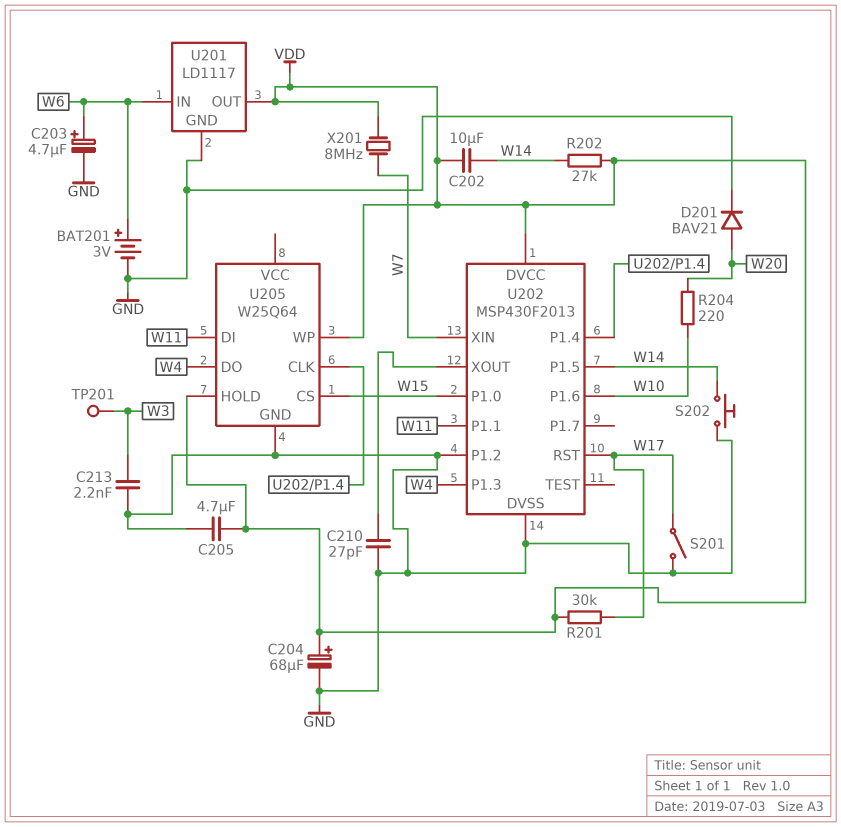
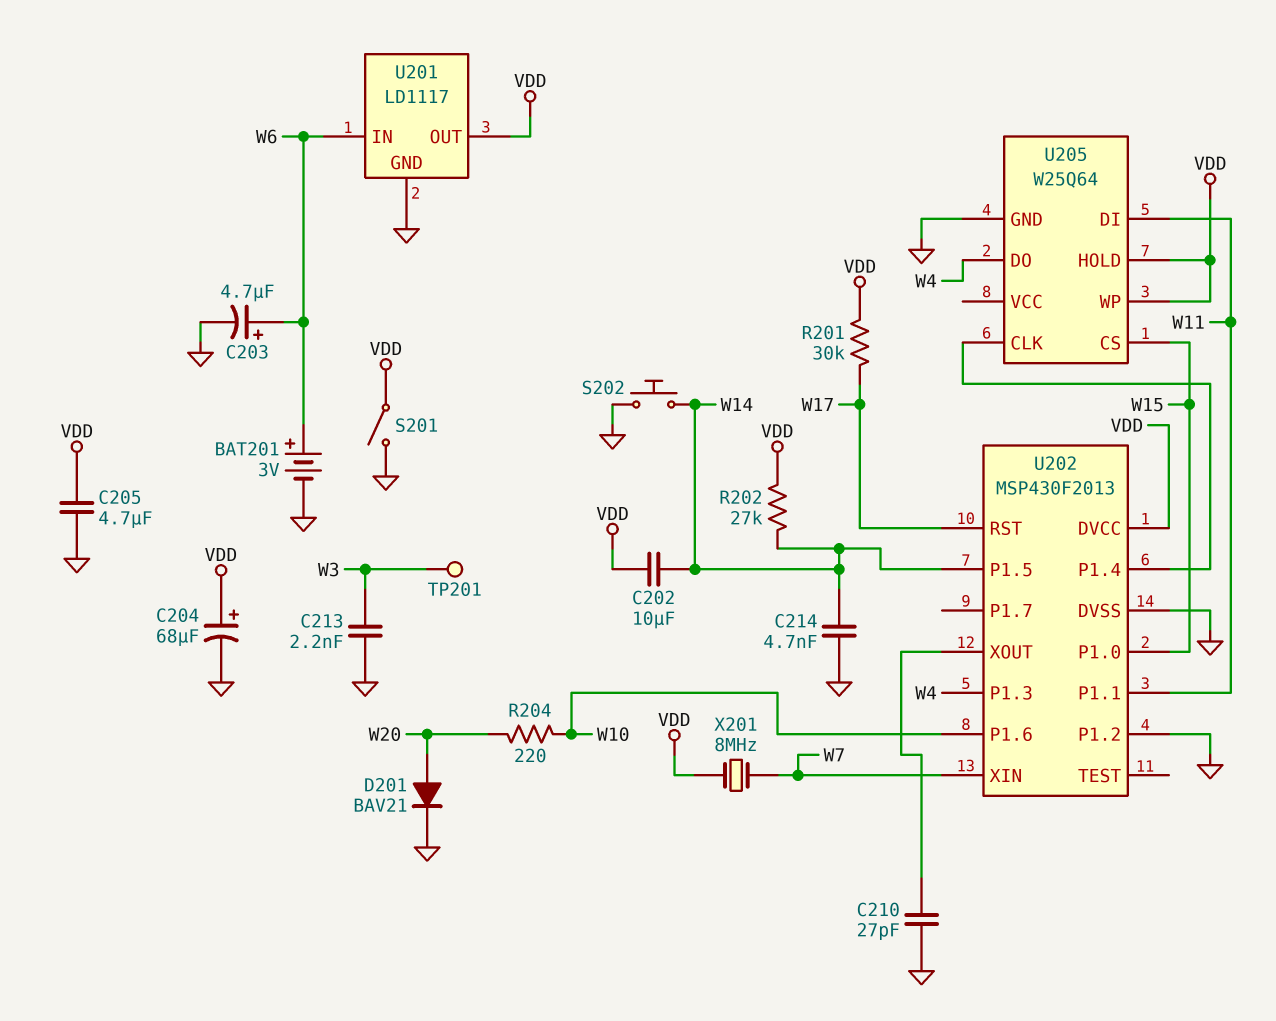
C214: none -> 4.7nF (GND, W14)
S201: switch (GND, W17) -> switch (GND, VDD)

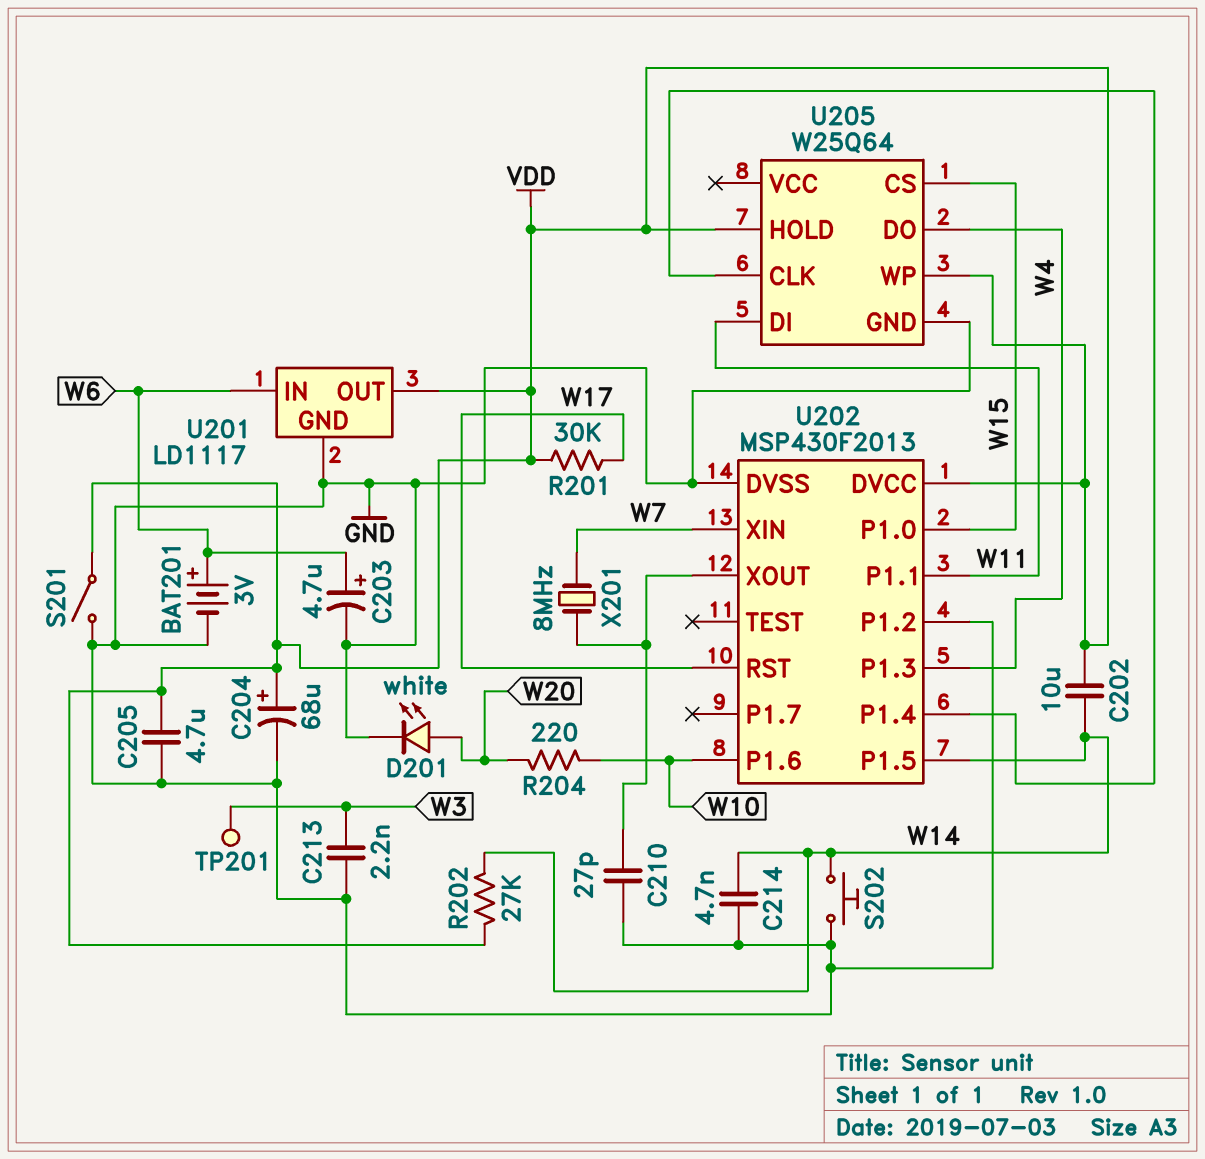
D201: diode BAV21 (A W20, K GND) -> LED white (A W20, K GND)
X201: 8MHz (VDD, W7) -> 8MHz (U202/XOUT, W7)

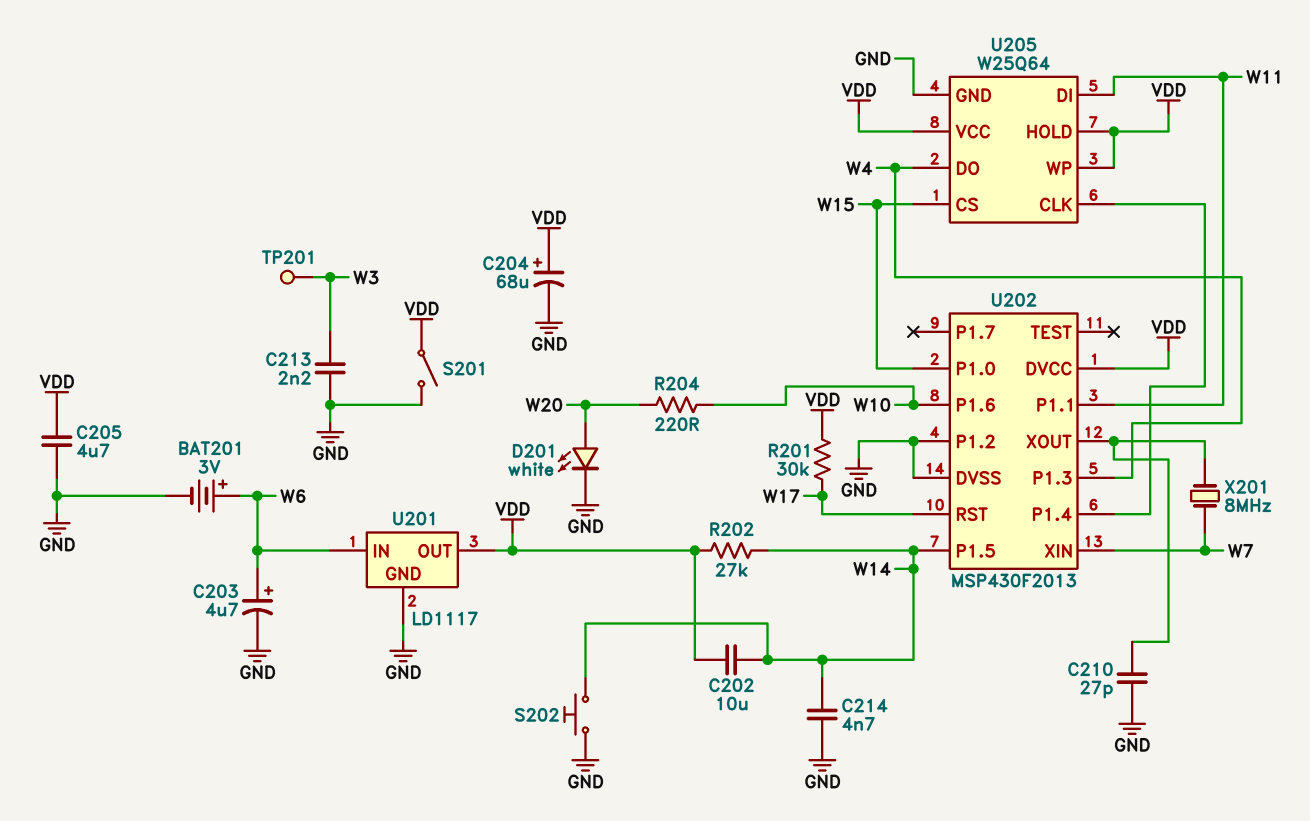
U205 pin VCC: none -> VDD

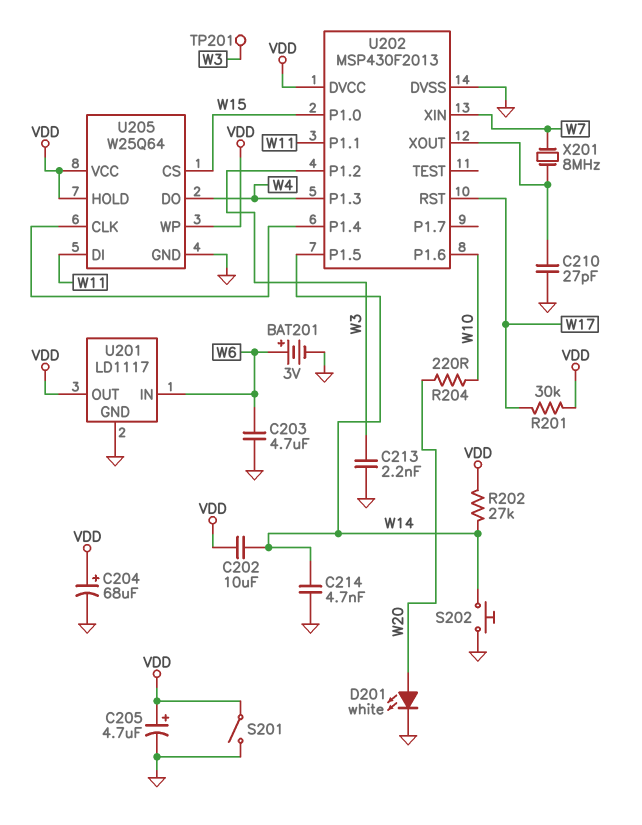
C203: 4.7uF (plus W6, minus GND) -> 4.7uF (GND, W6)
C205: 4.7uF (GND, VDD) -> 4.7uF (plus VDD, minus GND)
U202 pin P1.2: GND -> W3

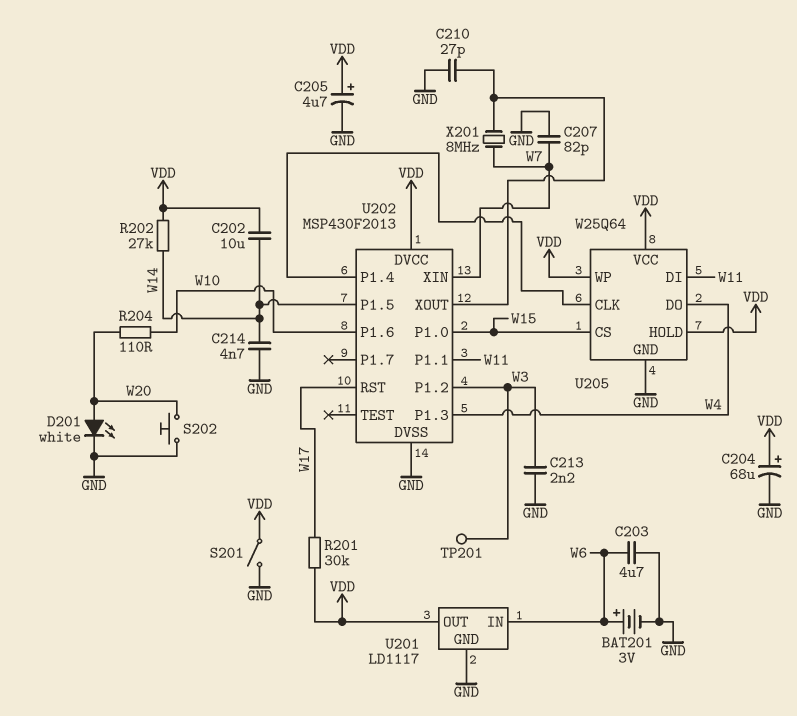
C207: none -> 82pF (GND, W7)
R204: 220 (W10, W20) -> 110 (W10, W20)
S202: button (GND, W14) -> button (GND, W20)

